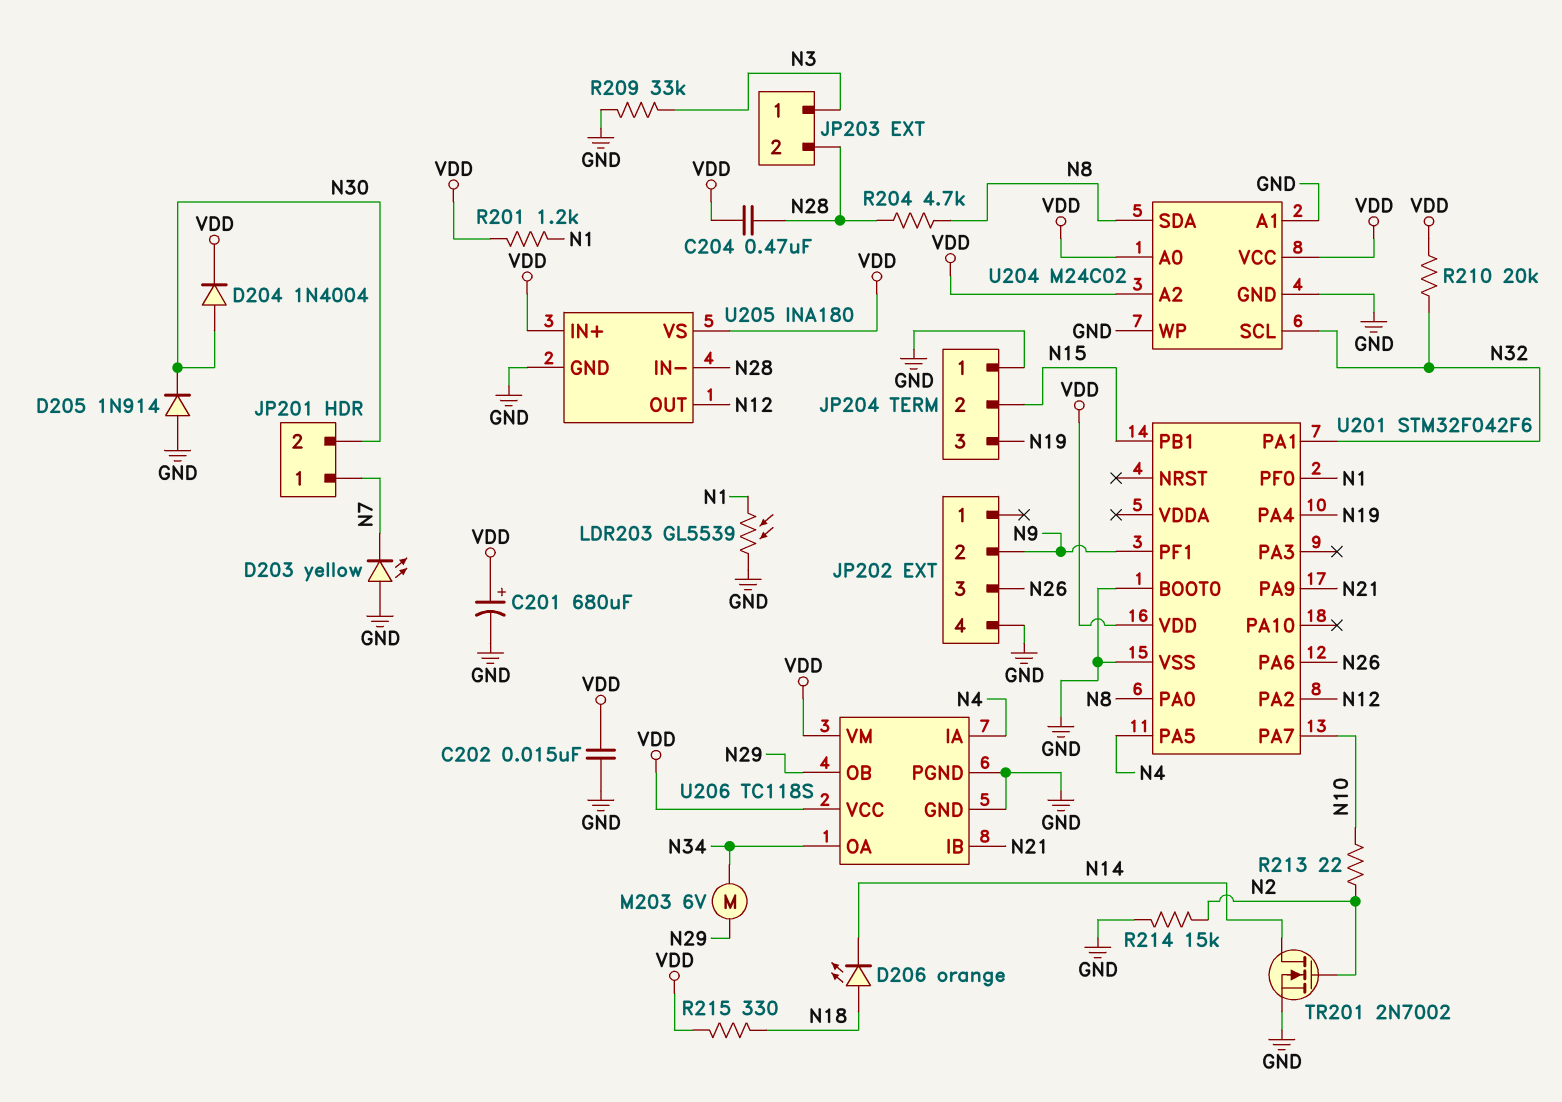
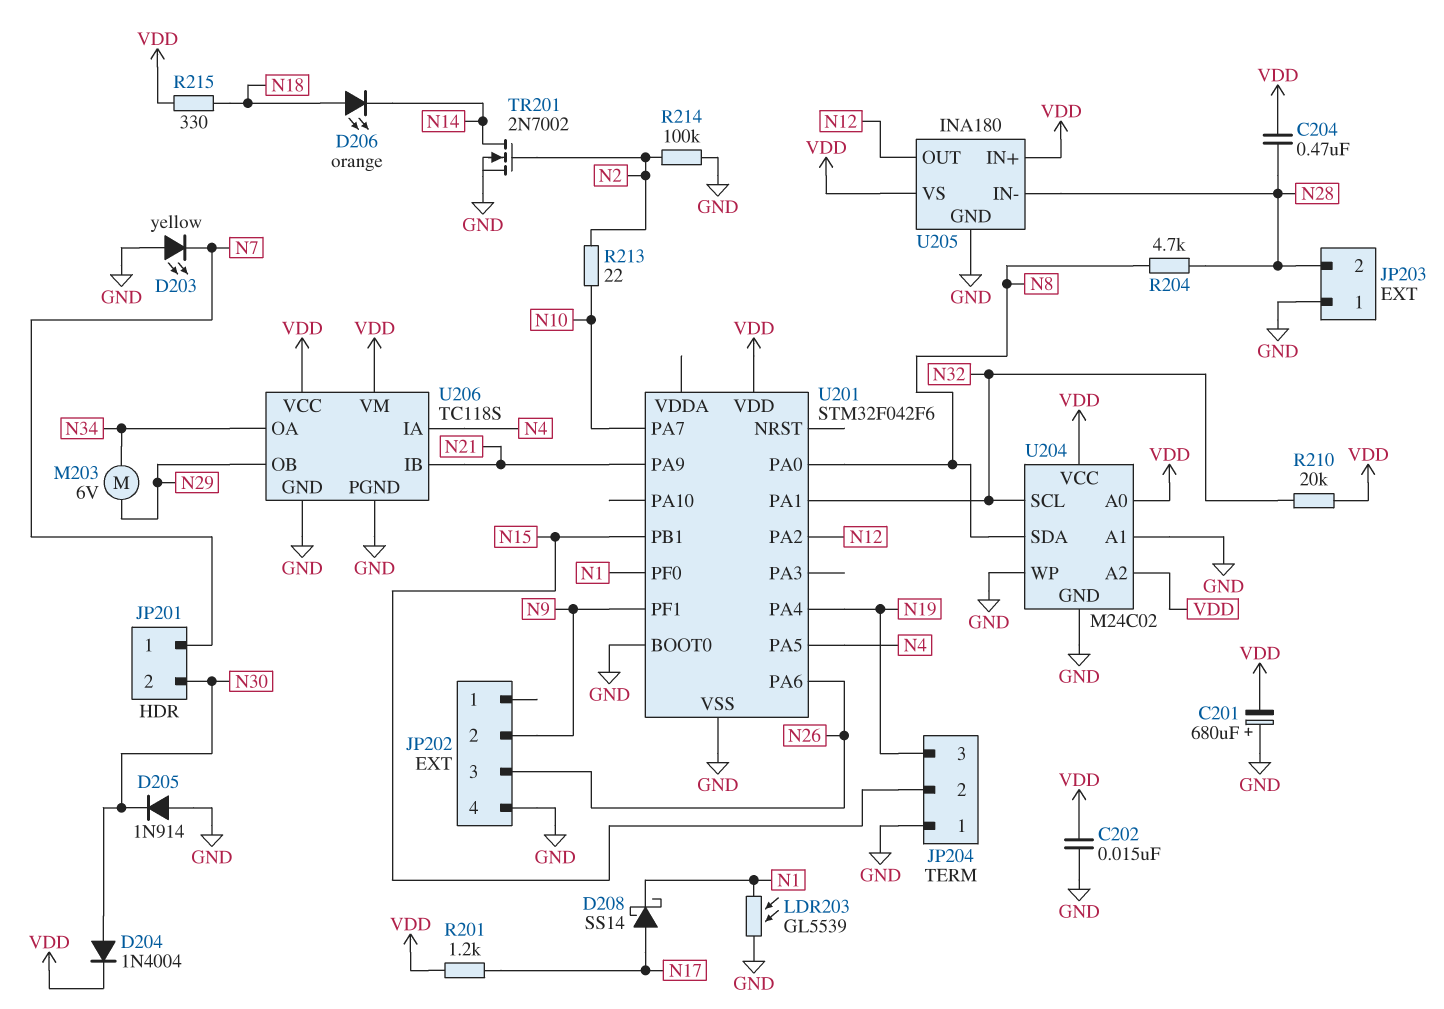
C201: 680uF (plus VDD, minus GND) -> 680uF (plus GND, minus VDD)
D208: none -> schottky SS14 (A N17, K N1)
JP203 pin 1: N3 -> GND
R201: 1.2k (N1, VDD) -> 1.2k (N17, VDD)
R209: 33k (GND, N3) -> none
R214: 15k (GND, N2) -> 100k (GND, N2)

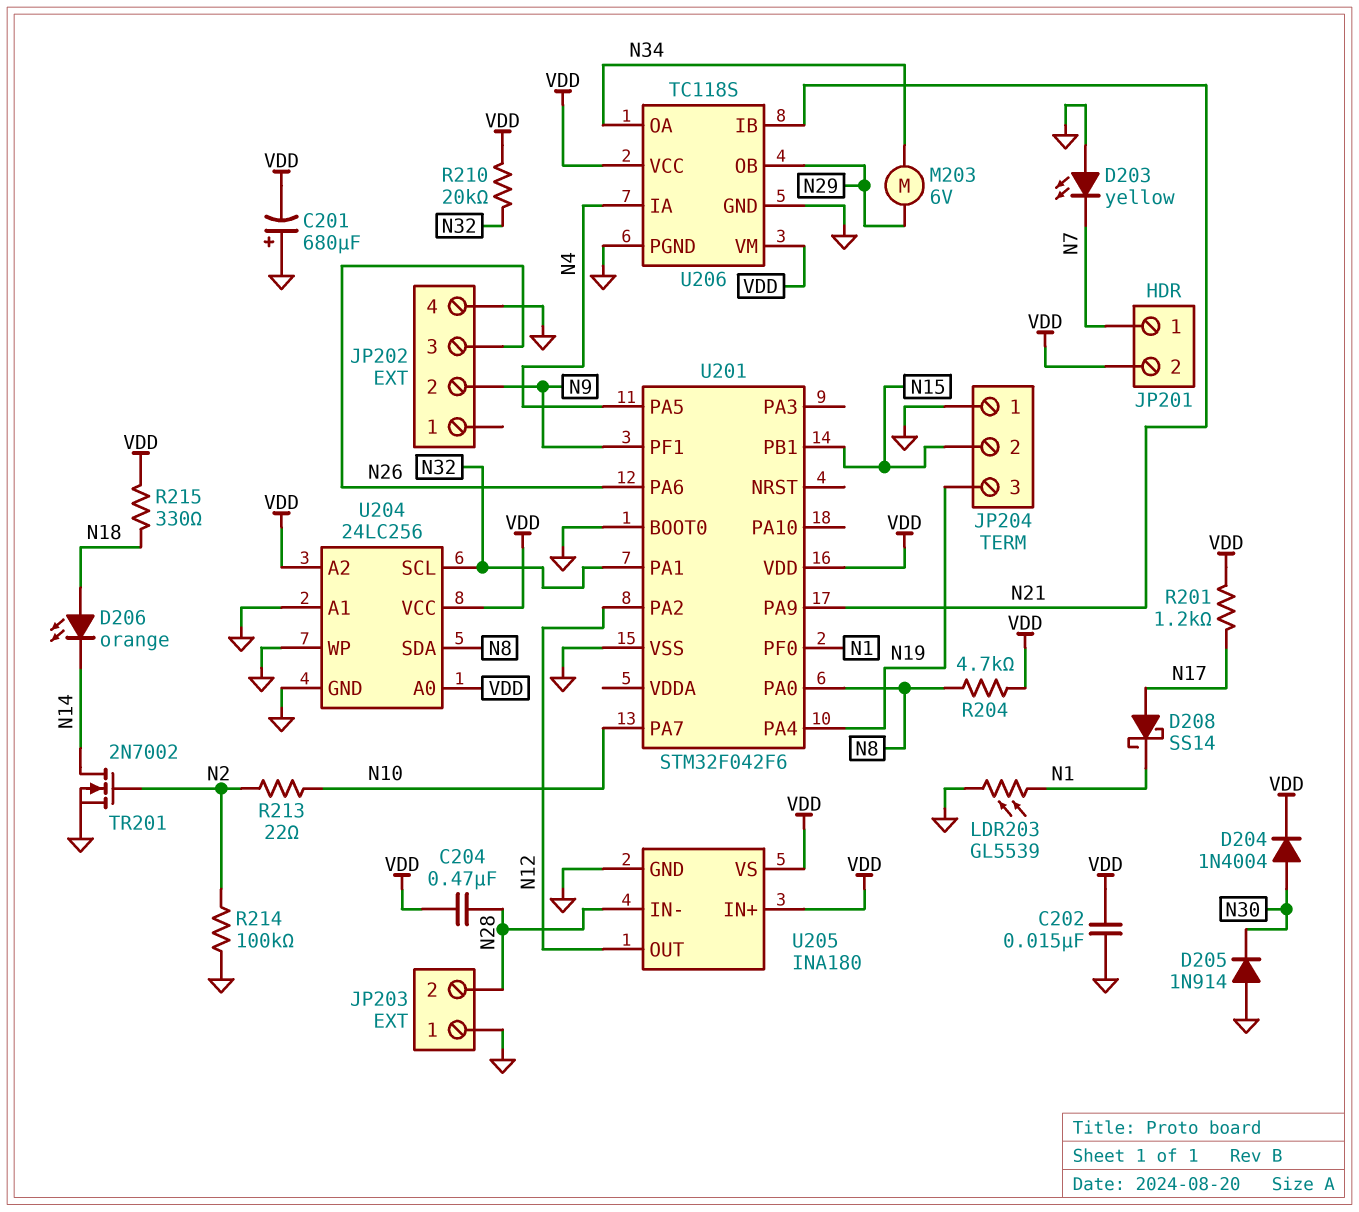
JP201 pin 2: N30 -> VDD
R204: 4.7k (N8, N28) -> 4.7k (N8, VDD)
U204: M24C02 -> 24LC256

